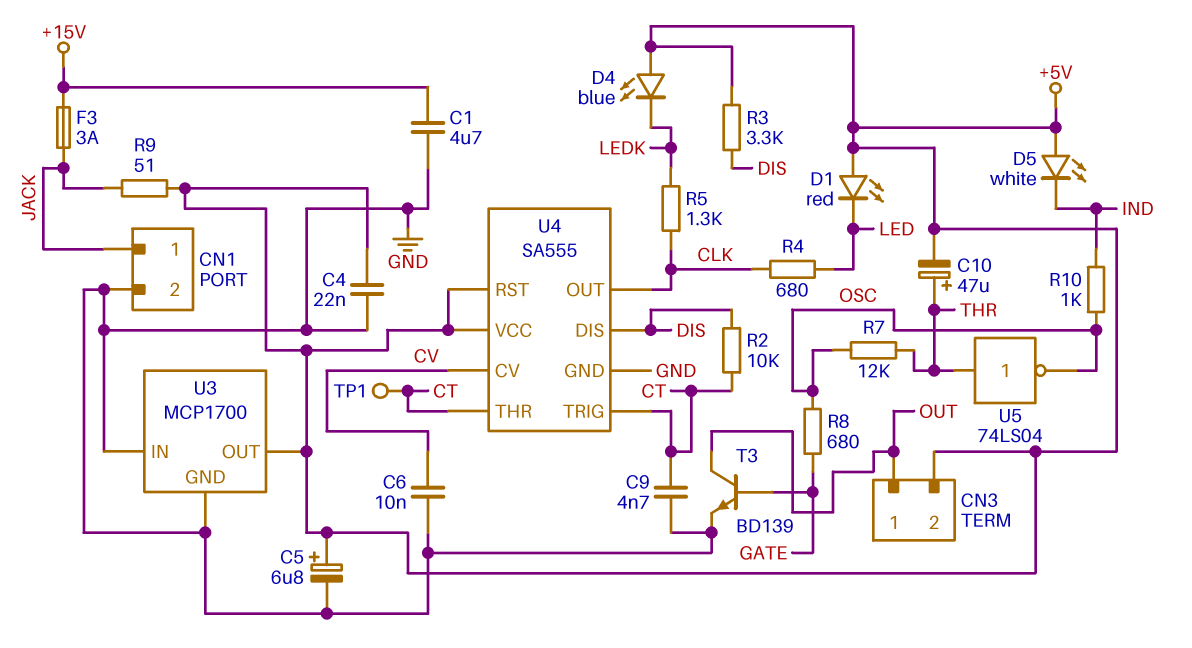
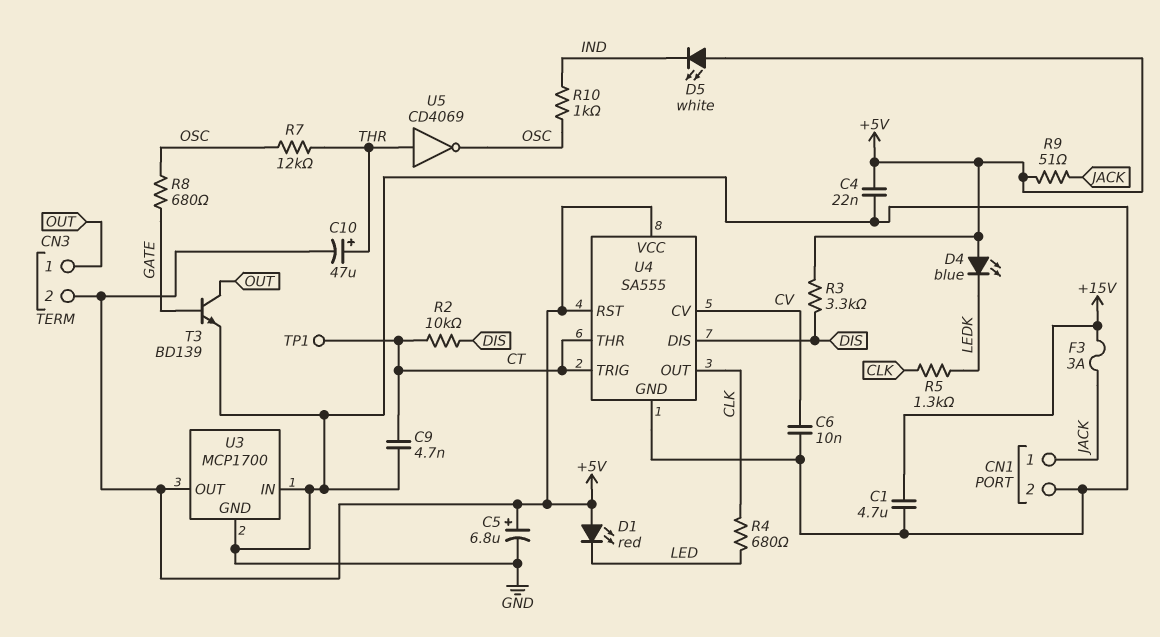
U5: NOT 74LS04 (in THR, out OSC) -> NOT CD4069 (in THR, out OSC)

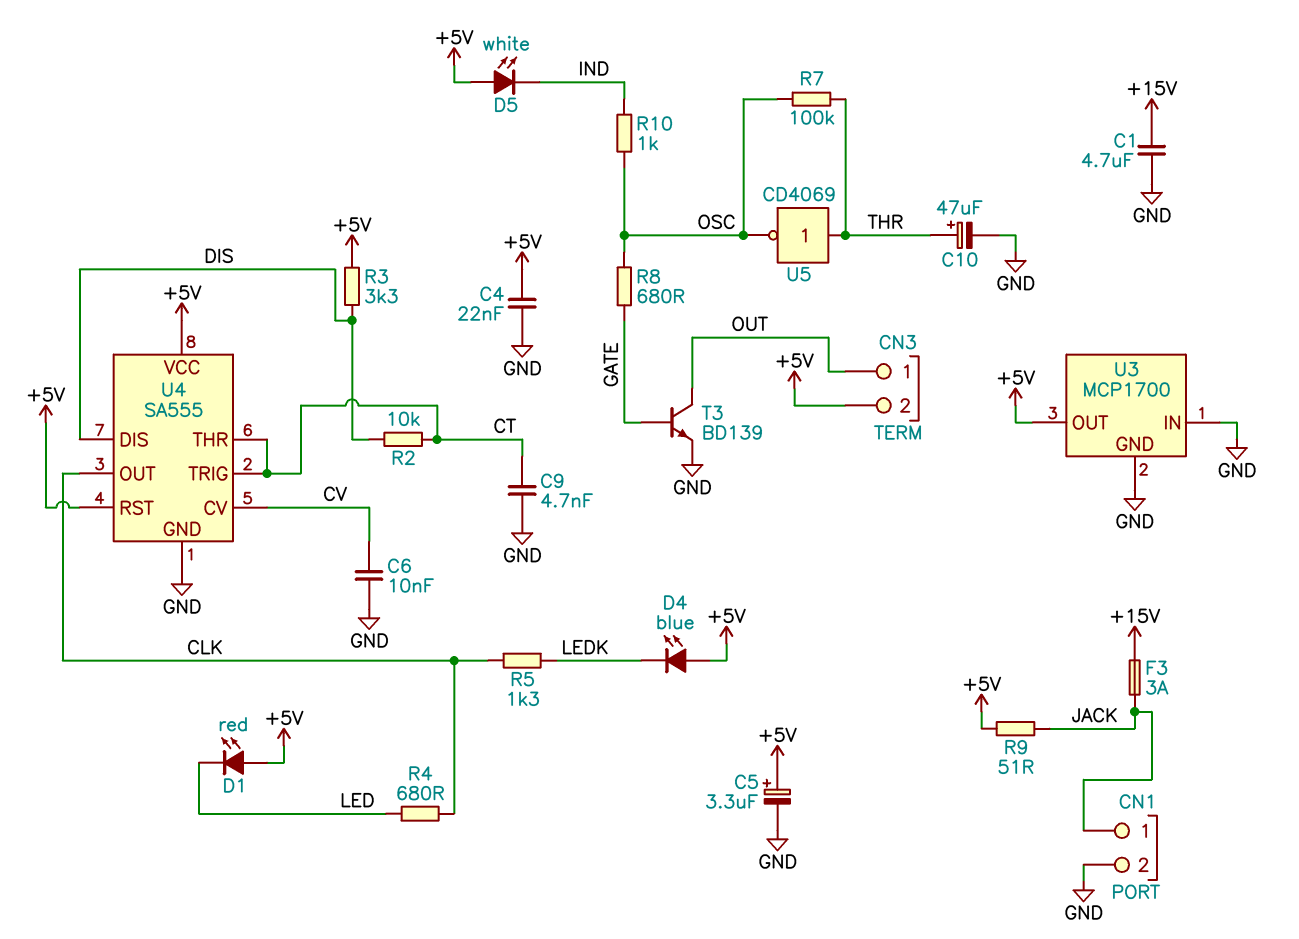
C5: 6.8uF (plus +5V, minus GND) -> 3.3uF (plus +5V, minus GND)
C10: 47uF (plus THR, minus +5V) -> 47uF (plus THR, minus GND)
R7: 12k (OSC, THR) -> 100k (OSC, THR)
TP1: test point (CT) -> none

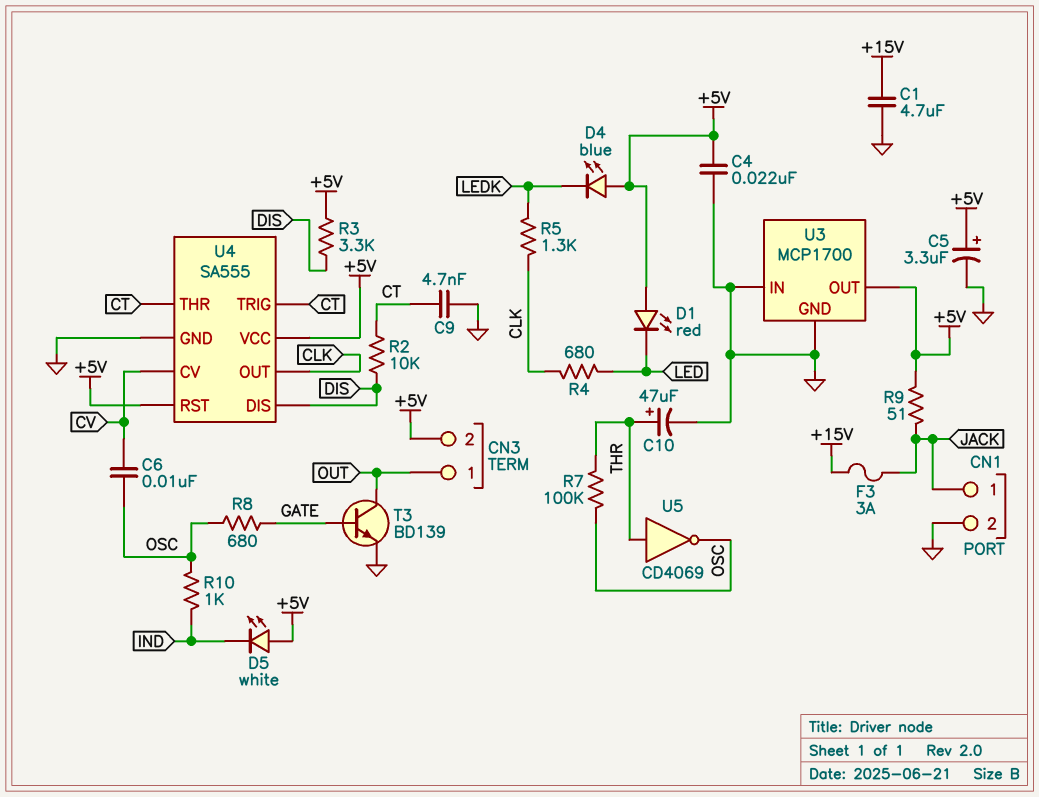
C6: 10nF (CV, GND) -> 10nF (CV, OSC)

